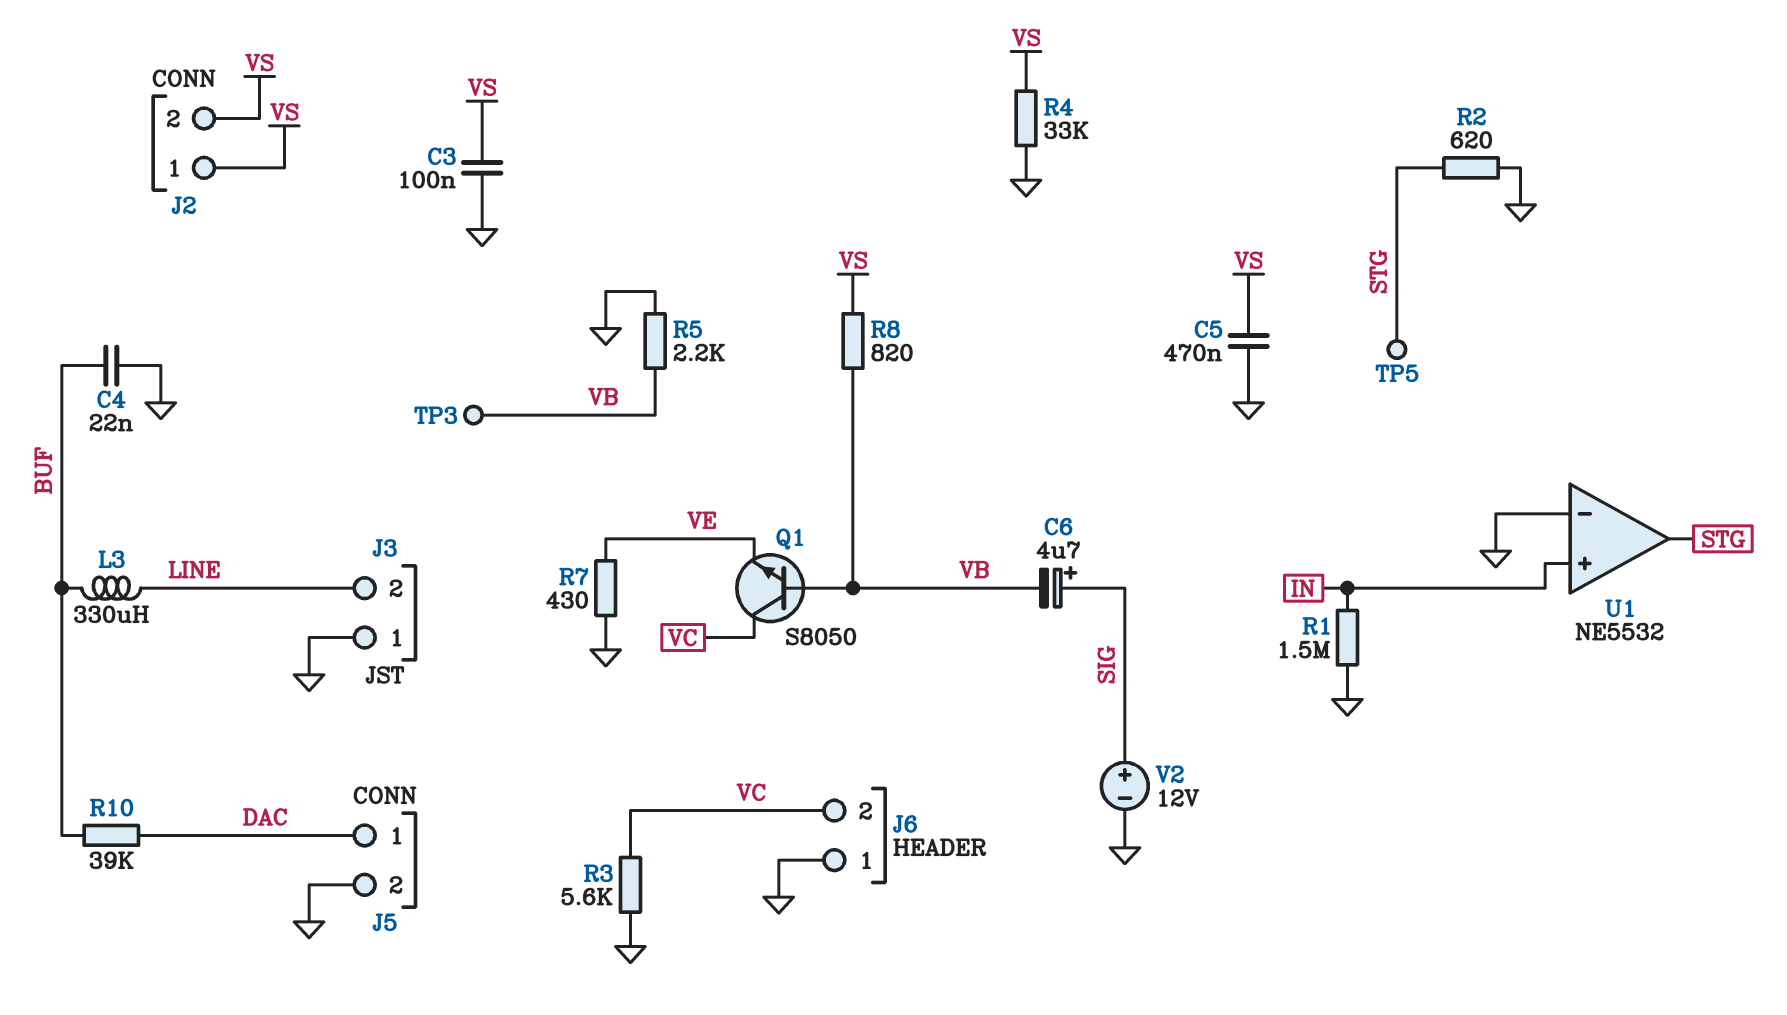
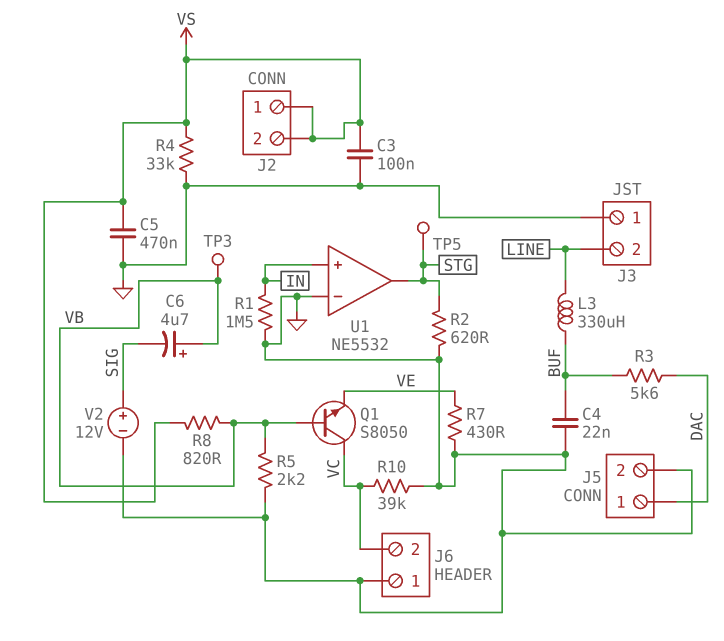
C6: 4.7uF (plus SIG, minus VB) -> 4.7uF (plus VB, minus SIG)
R3: 5.6k (GND, VC) -> 5.6k (BUF, DAC)
R10: 39k (BUF, DAC) -> 39k (GND, VC)

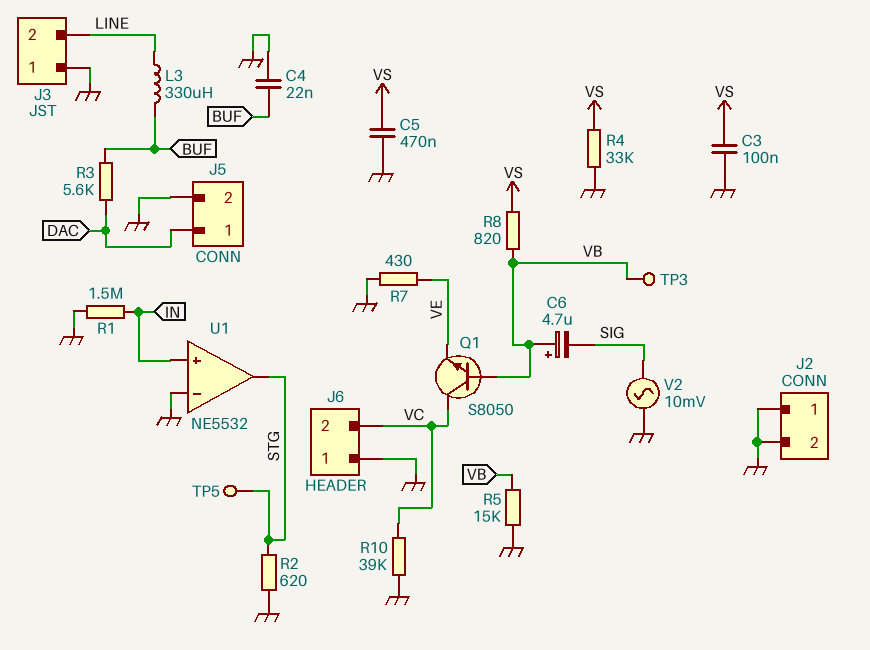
J2 pin 1: VS -> GND
J2 pin 2: VS -> GND
R5: 2.2k (GND, VB) -> 15k (GND, VB)
V2: 12V (plus SIG, minus GND) -> AC 10mV (GND, SIG)

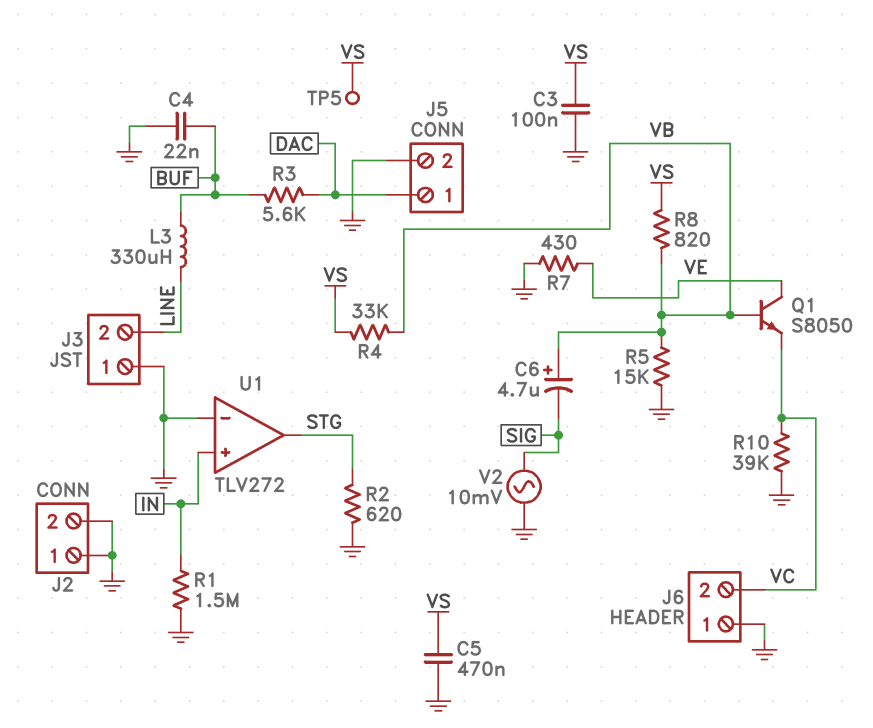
Q1: NPN S8050 (B VB, C VC, E VE) -> NPN S8050 (B VB, C VE, E VC)
R4: 33k (GND, VS) -> 33k (VB, VS)
TP3: test point (VB) -> none
TP5: test point (STG) -> test point (VS)
U1: NE5532 -> TLV272

